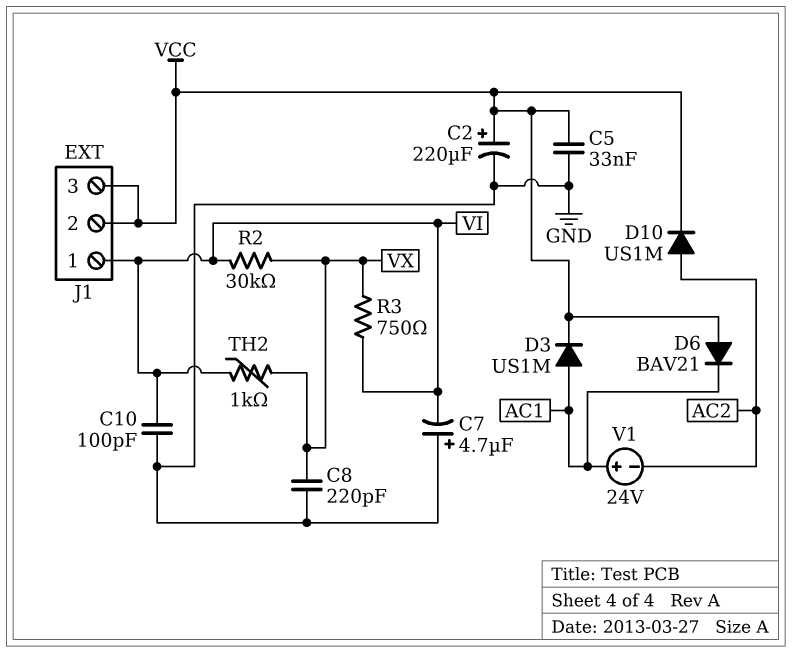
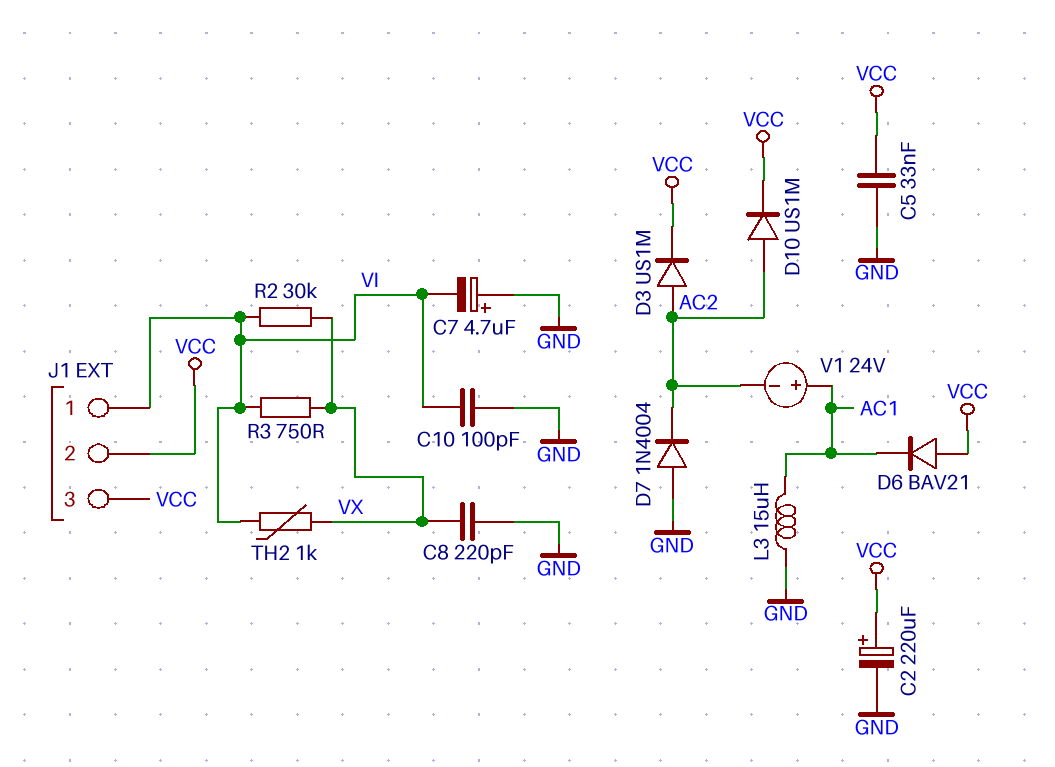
D3: diode US1M (A AC1, K VCC) -> diode US1M (A AC2, K VCC)
D7: none -> diode 1N4004 (A GND, K AC2)
L3: none -> 15uH (AC1, GND)

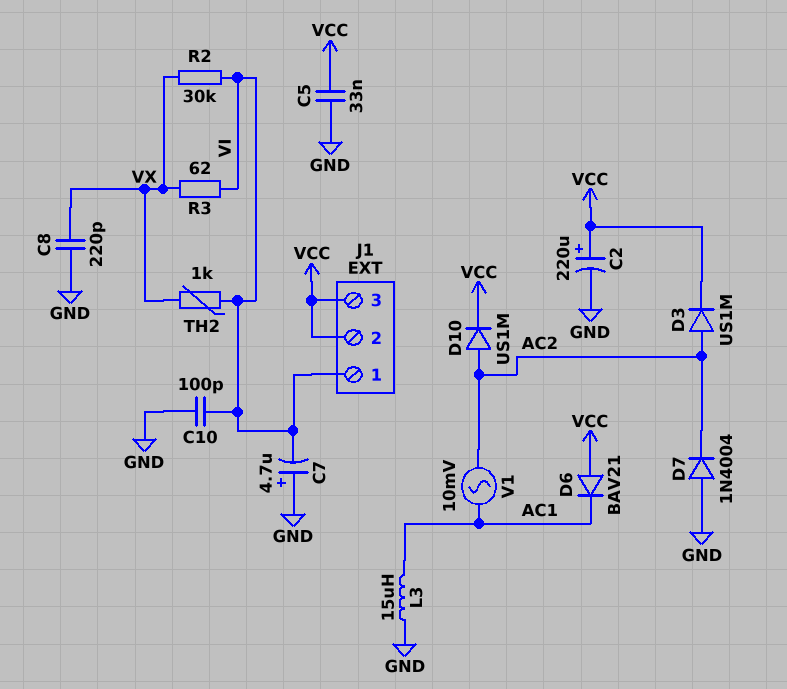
R3: 750 (VI, VX) -> 62 (VI, VX)
V1: 24V (plus AC1, minus AC2) -> AC 10mV (AC1, AC2)

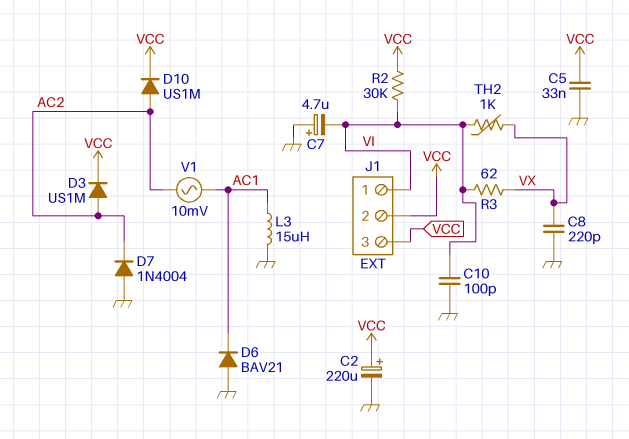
D6: diode BAV21 (A VCC, K AC1) -> diode BAV21 (A GND, K AC1)
R2: 30k (VI, VX) -> 30k (VCC, VI)

